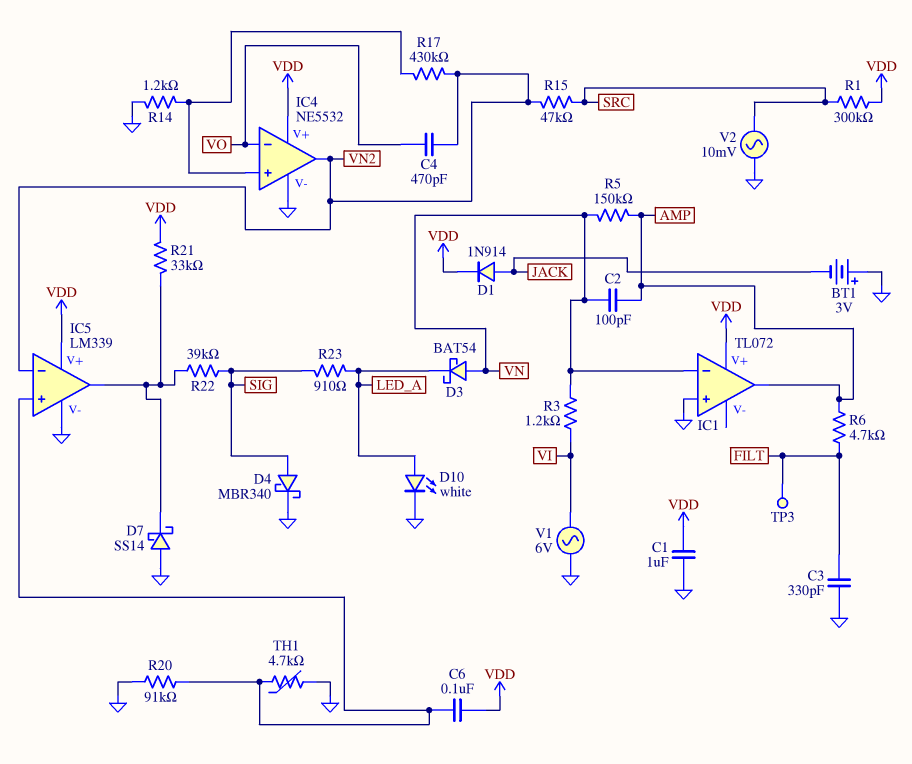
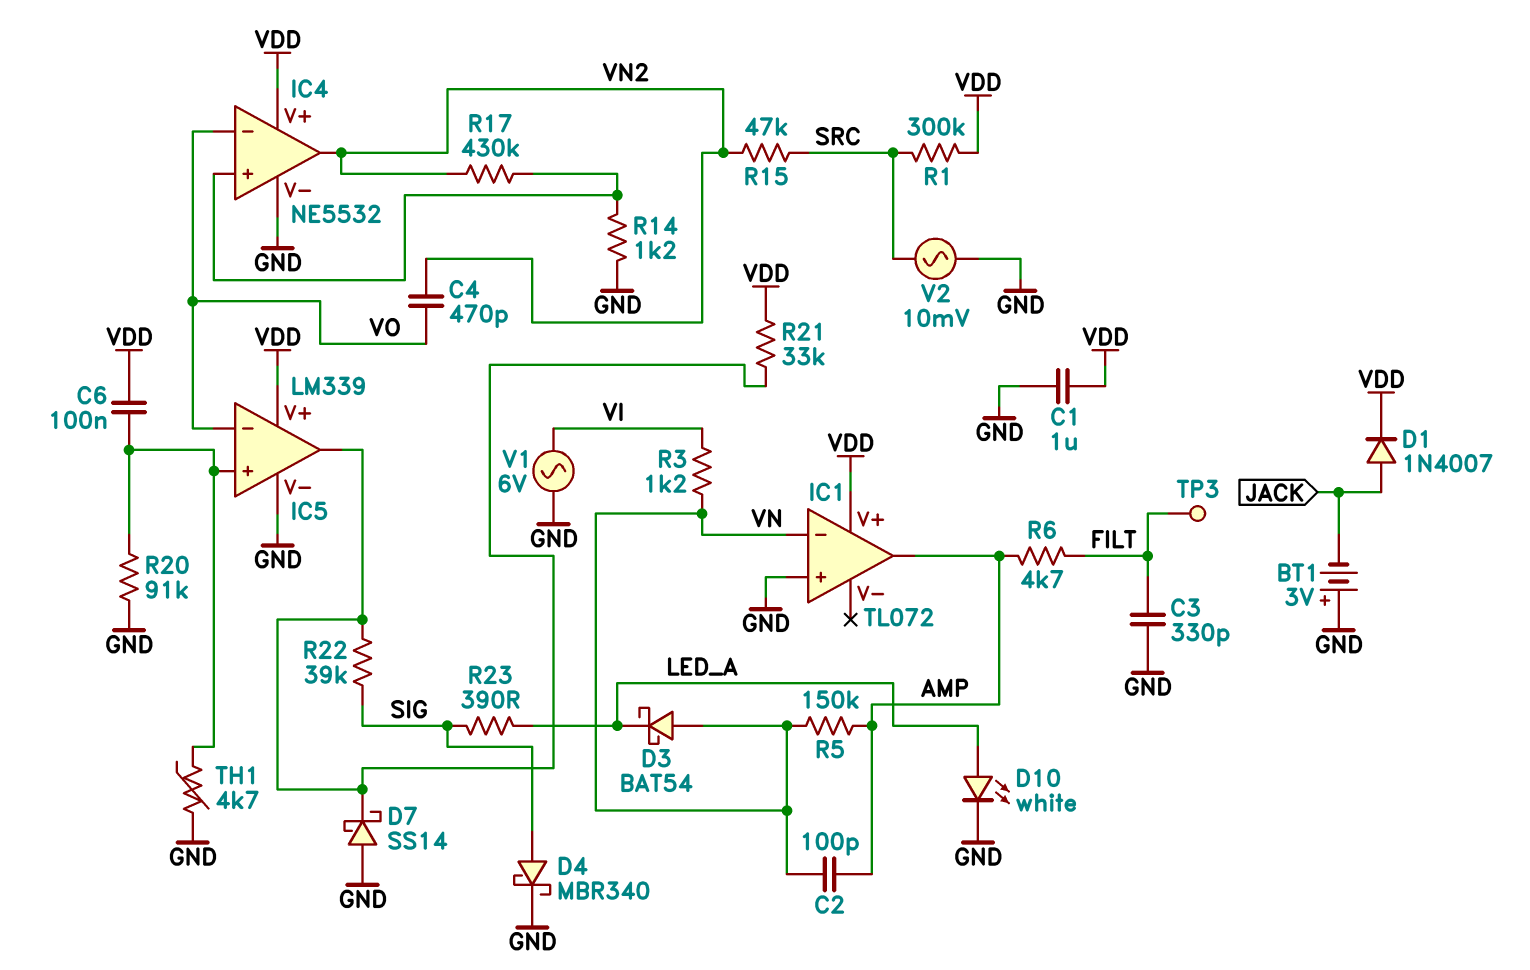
D1: diode 1N914 (A JACK, K VDD) -> diode 1N4007 (A JACK, K VDD)
IC5 pin in-: VN2 -> VO
R23: 910 (LED_A, SIG) -> 390 (LED_A, SIG)

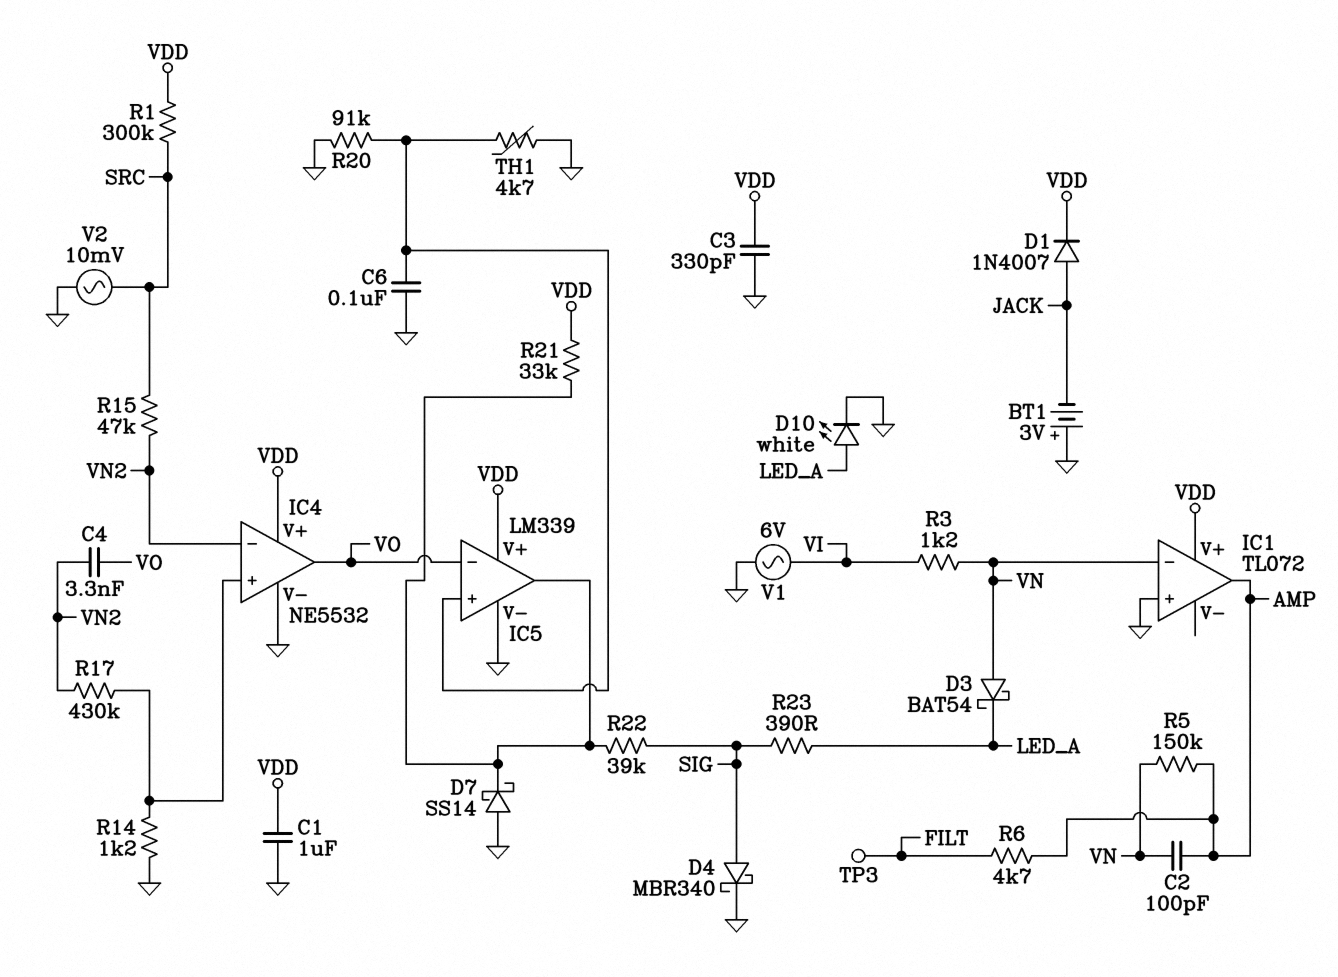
C3: 330pF (FILT, GND) -> 330pF (GND, VDD)
C4: 470pF (VN2, VO) -> 3.3nF (VN2, VO)
C6: 100nF (IC5/in+, VDD) -> 100nF (GND, IC5/in+)
IC4 pin in-: VO -> VN2
IC4 pin out: VN2 -> VO

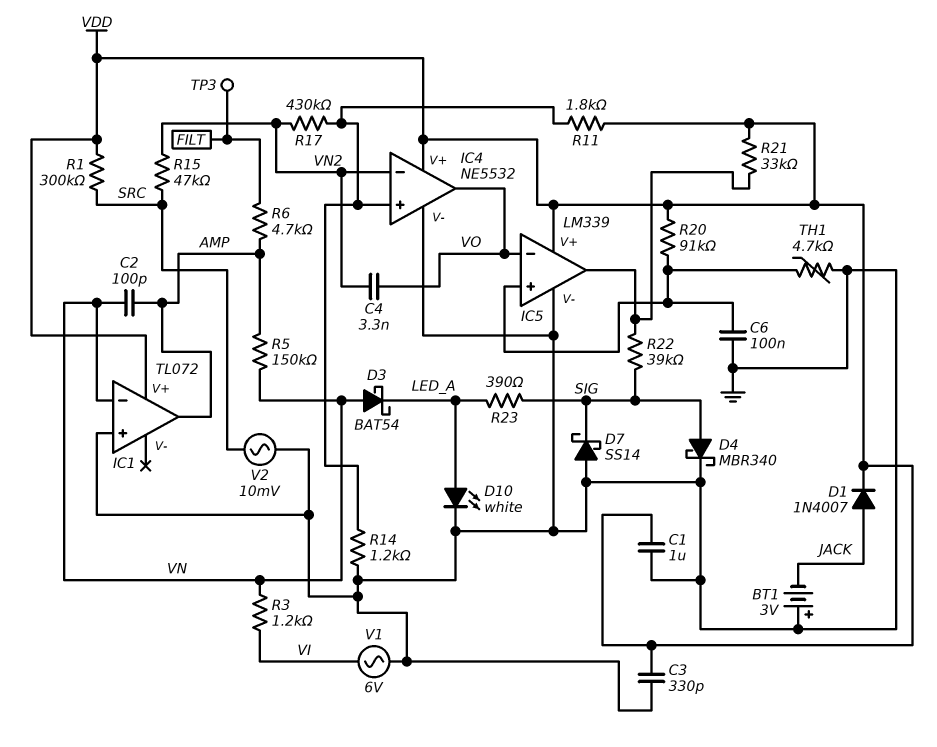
D7: schottky SS14 (A GND, K IC5/out) -> schottky SS14 (A GND, K SIG)
R11: none -> 1.8k (IC4/in+, VDD)
R20: 91k (GND, IC5/in+) -> 91k (IC5/in+, VDD)

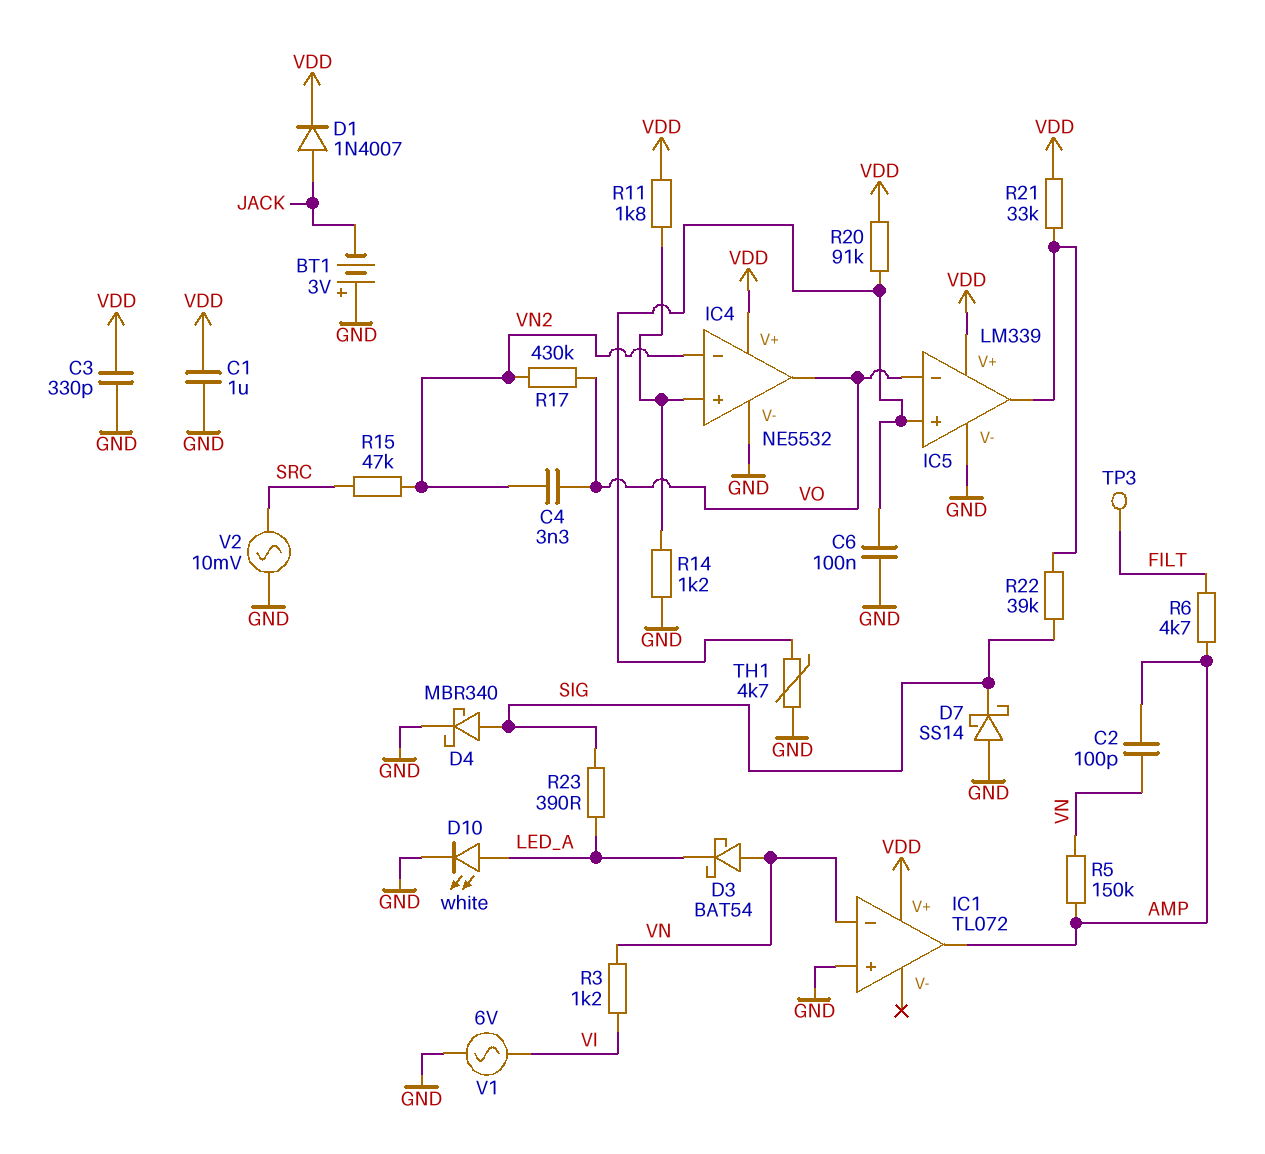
R1: 300k (SRC, VDD) -> none
R17: 430k (IC4/in+, VN2) -> 430k (VN2, VO)

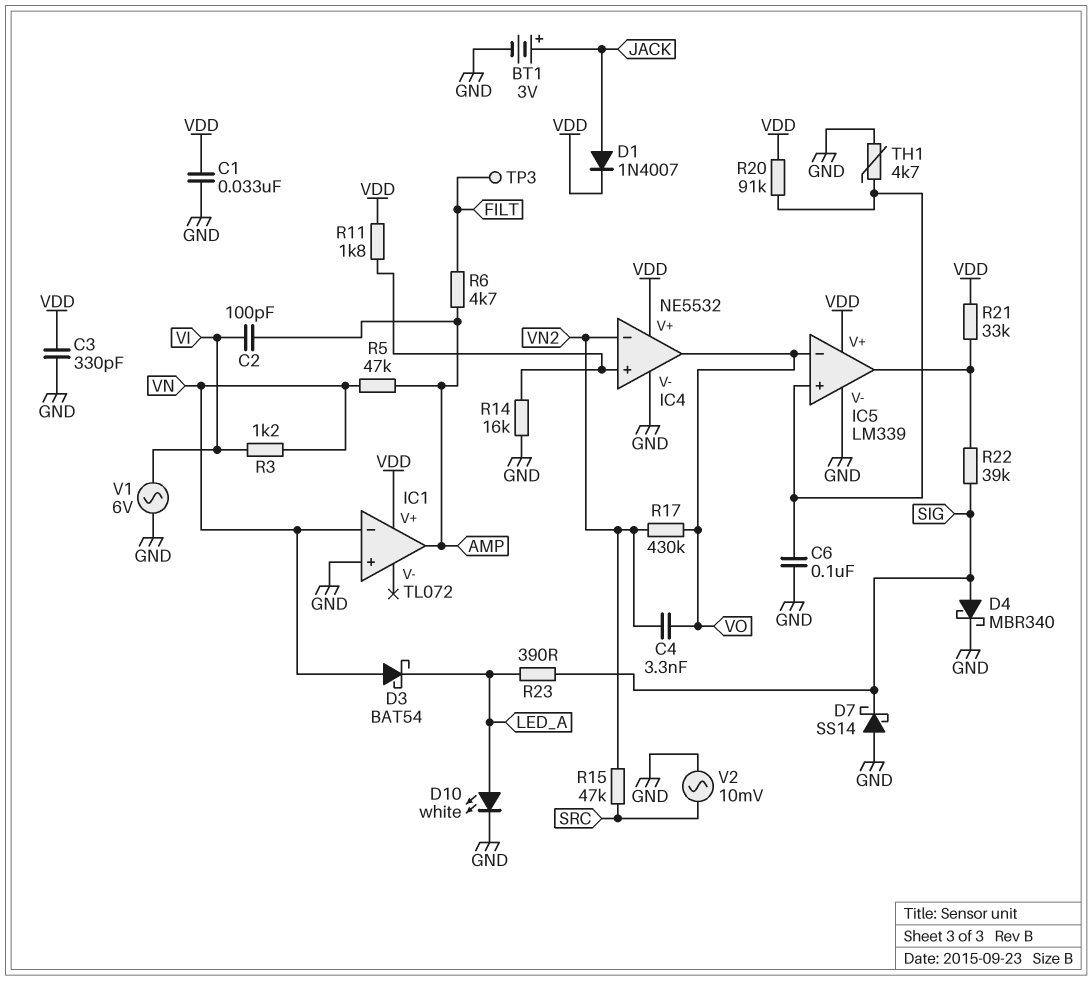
BT1: 3V (plus GND, minus JACK) -> 3V (plus JACK, minus GND)
C1: 1uF (GND, VDD) -> 33nF (GND, VDD)
C2: 100pF (AMP, VN) -> 100pF (AMP, VI)
R5: 150k (AMP, VN) -> 47k (AMP, VN)
R14: 1.2k (GND, IC4/in+) -> 16k (GND, IC4/in+)

